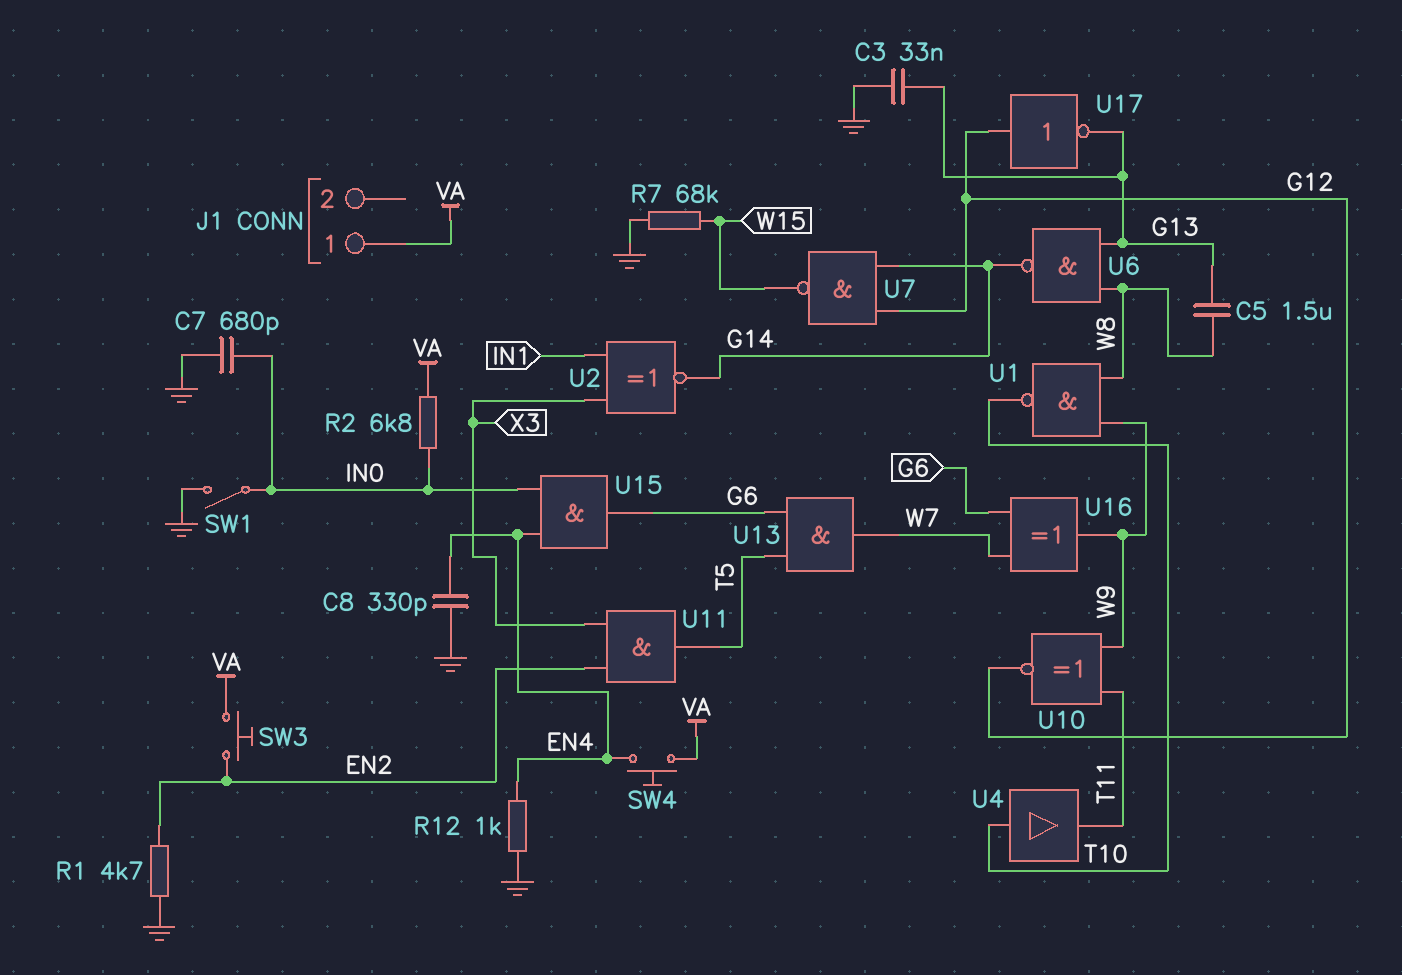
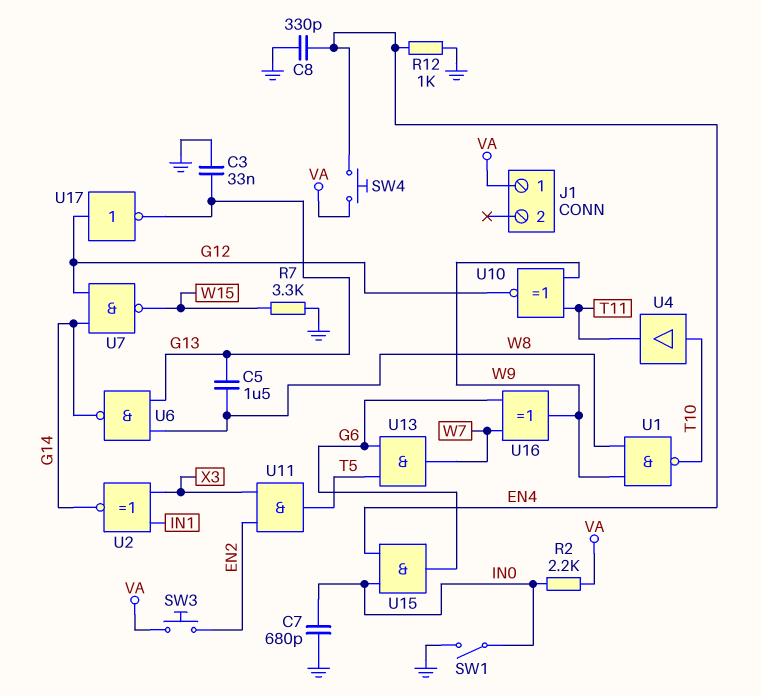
R1: 4.7k (EN2, GND) -> none
R2: 6.8k (IN0, VA) -> 2.2k (IN0, VA)
R7: 68k (GND, W15) -> 3.3k (GND, W15)

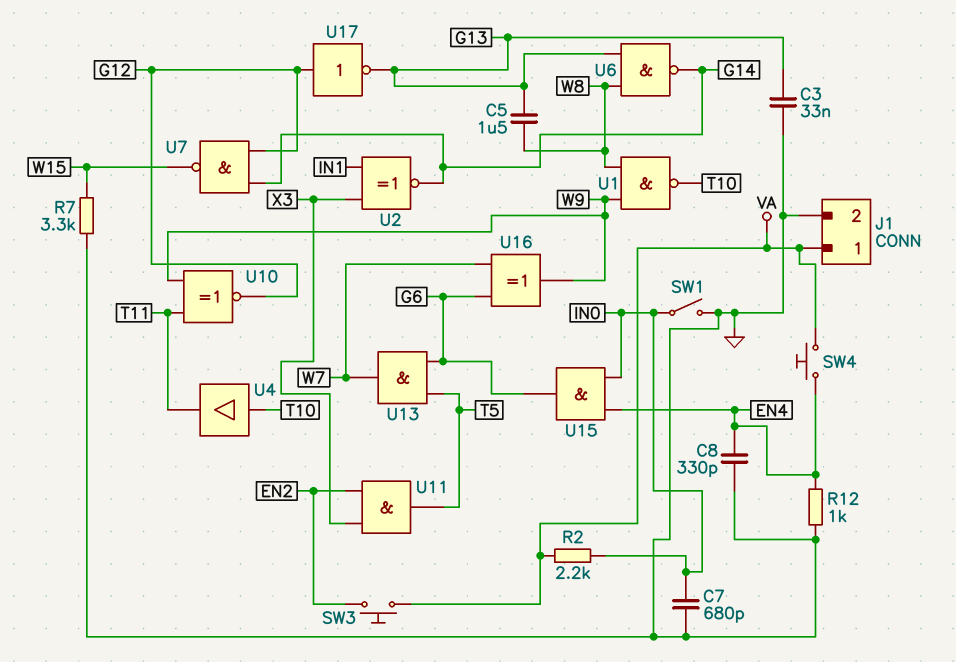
J1 pin 2: none -> GND

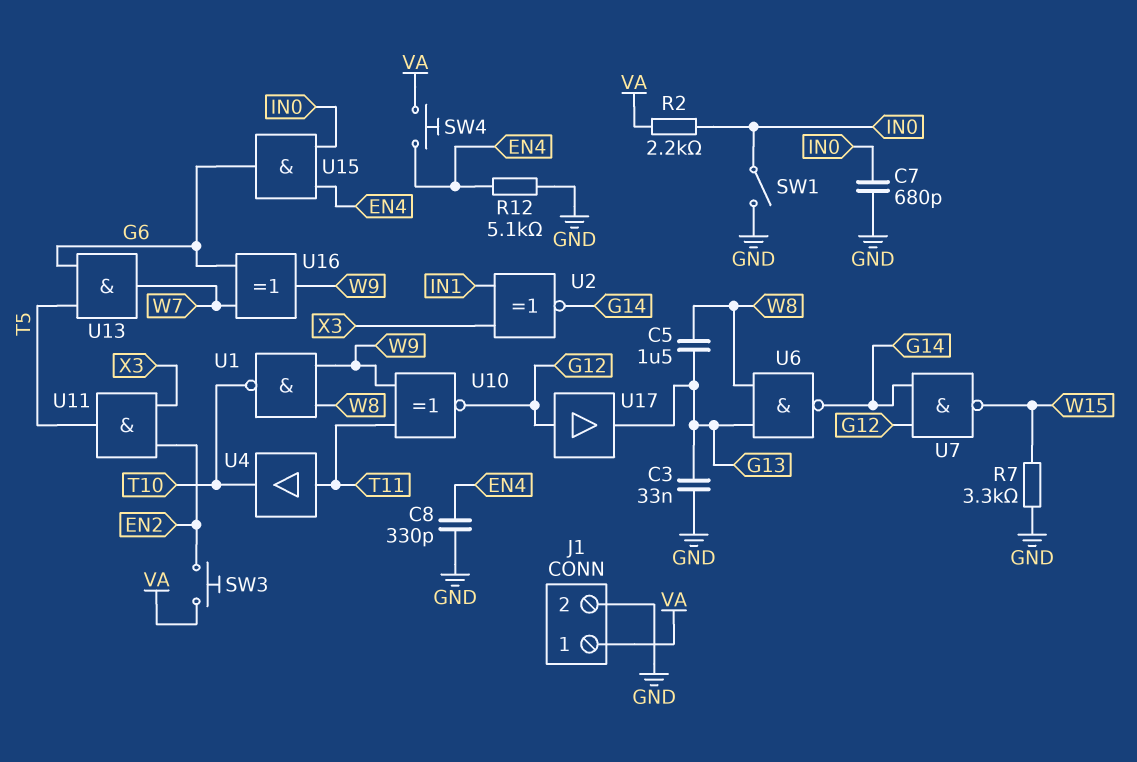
R12: 1k (EN4, GND) -> 5.1k (EN4, GND)
U4: buffer (in T10, out T11) -> buffer (in T11, out T10)
U17: NOT (in G12, out G13) -> buffer (in G12, out G13)

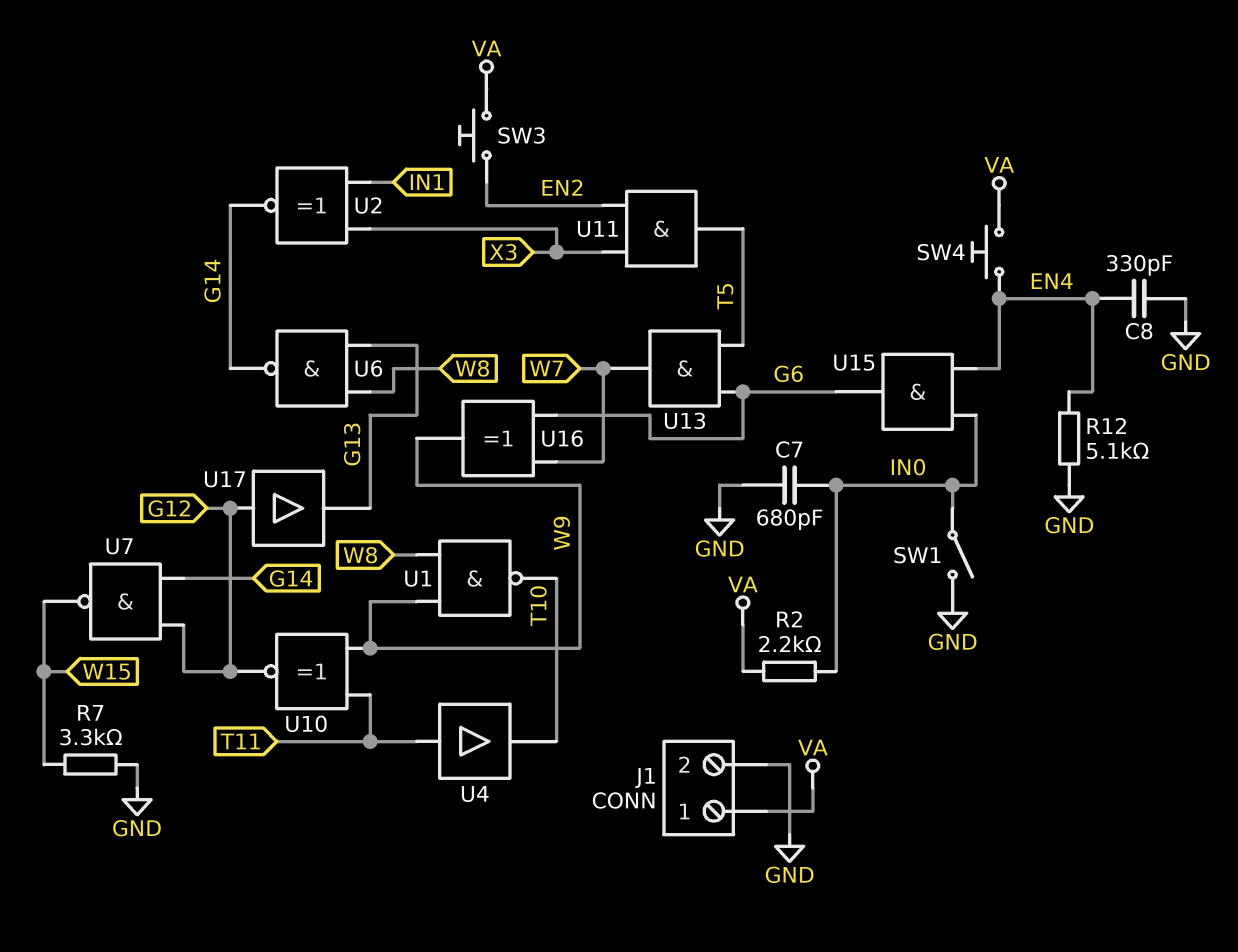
C3: 33nF (G13, GND) -> none
C5: 1.5uF (G13, W8) -> none

